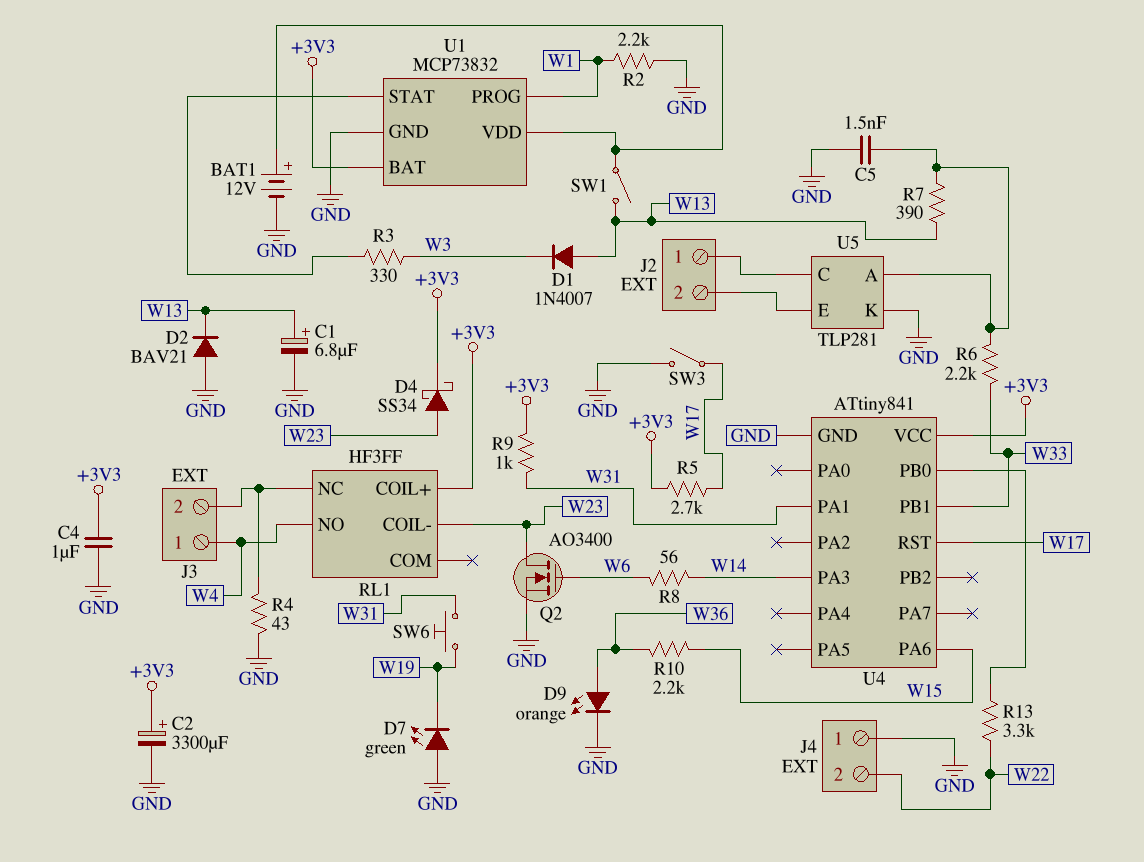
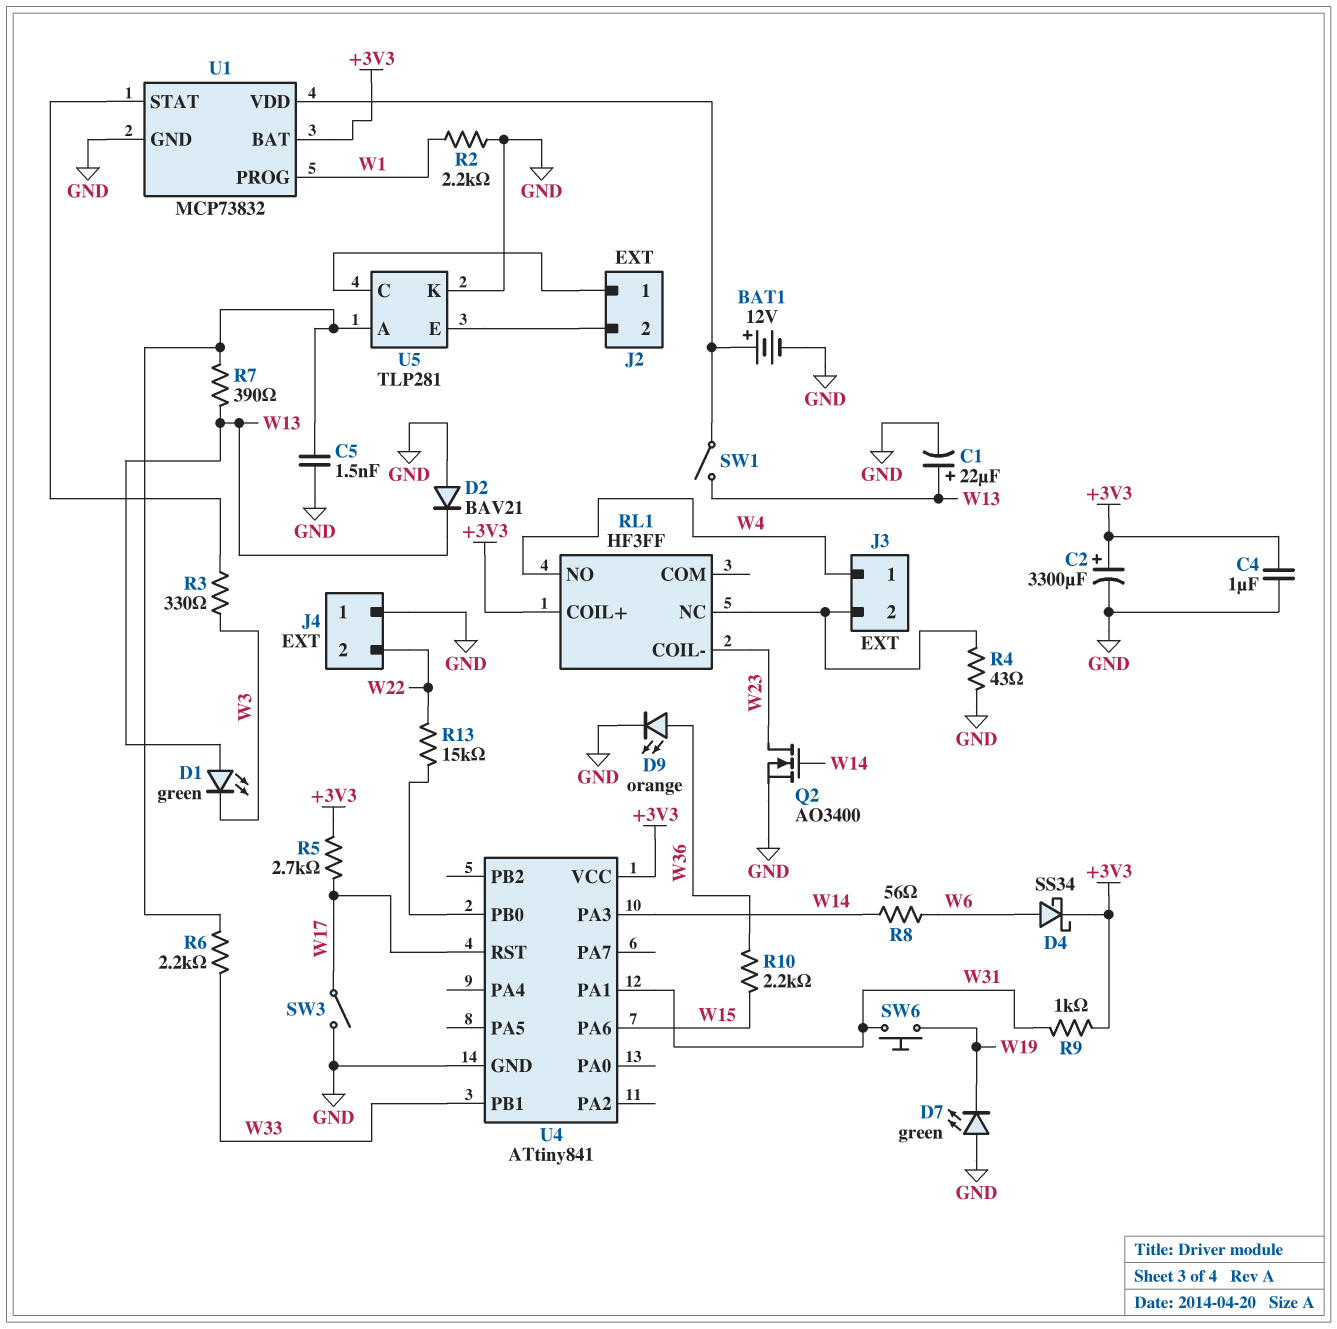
C1: 6.8uF (plus W13, minus GND) -> 22uF (plus W13, minus GND)
D1: diode 1N4007 (A W13, K W3) -> LED green (A W13, K W3)
D4: schottky SS34 (A W23, K +3V3) -> schottky SS34 (A W6, K +3V3)
Q2: NMOS AO3400 (G W6, D W23, S GND) -> NMOS AO3400 (G W14, D W23, S GND)
R13: 3.3k (U4/PB0, W22) -> 15k (U4/PB0, W22)

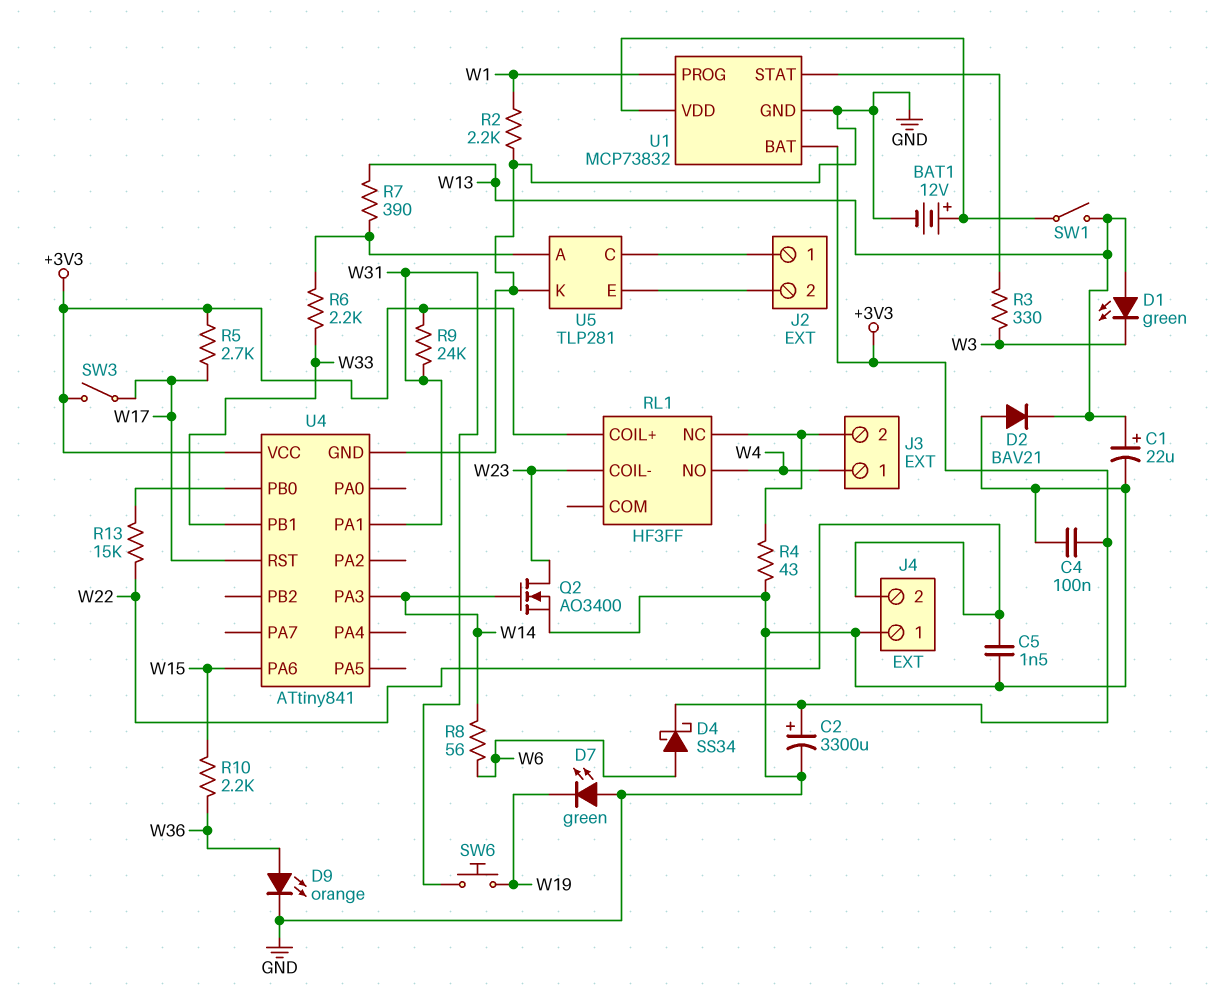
C4: 1uF (+3V3, GND) -> 100nF (+3V3, GND)
C5: 1.5nF (GND, U5/A) -> 1.5nF (GND, W22)
R9: 1k (+3V3, W31) -> 24k (+3V3, W31)
SW3: switch (GND, W17) -> switch (+3V3, W17)

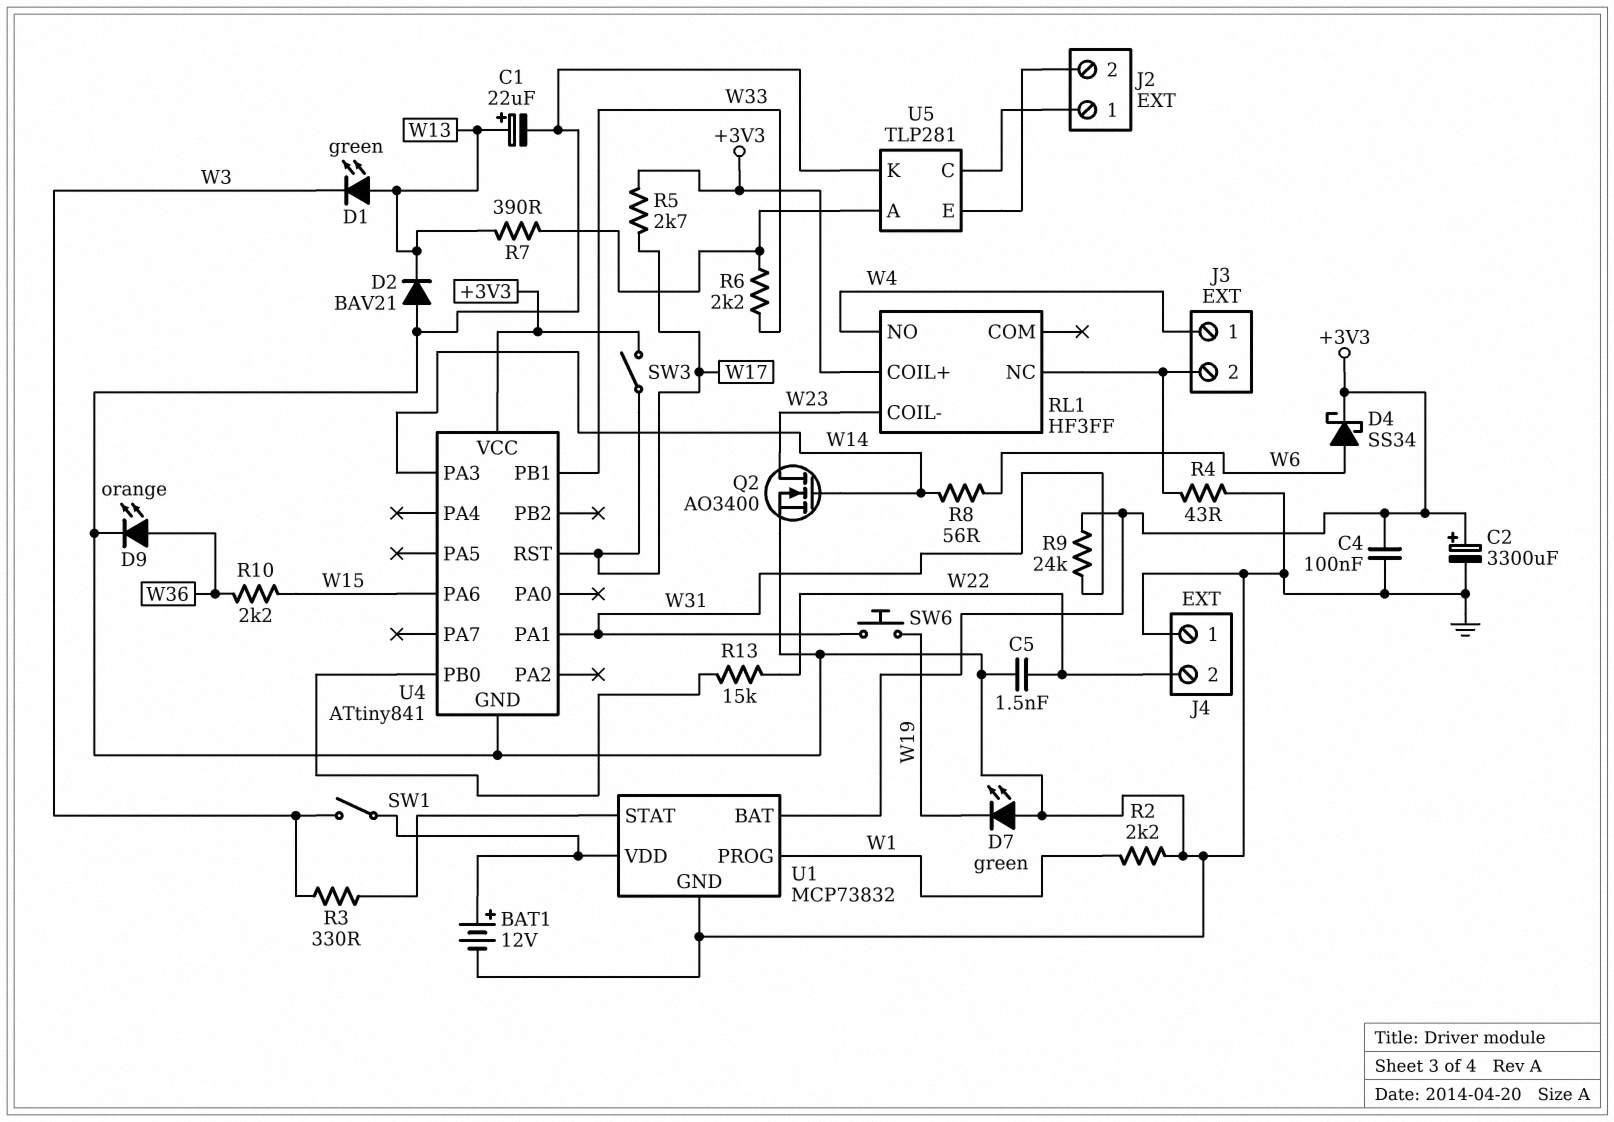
SW1: switch (U1/VDD, W13) -> switch (U1/VDD, W3)

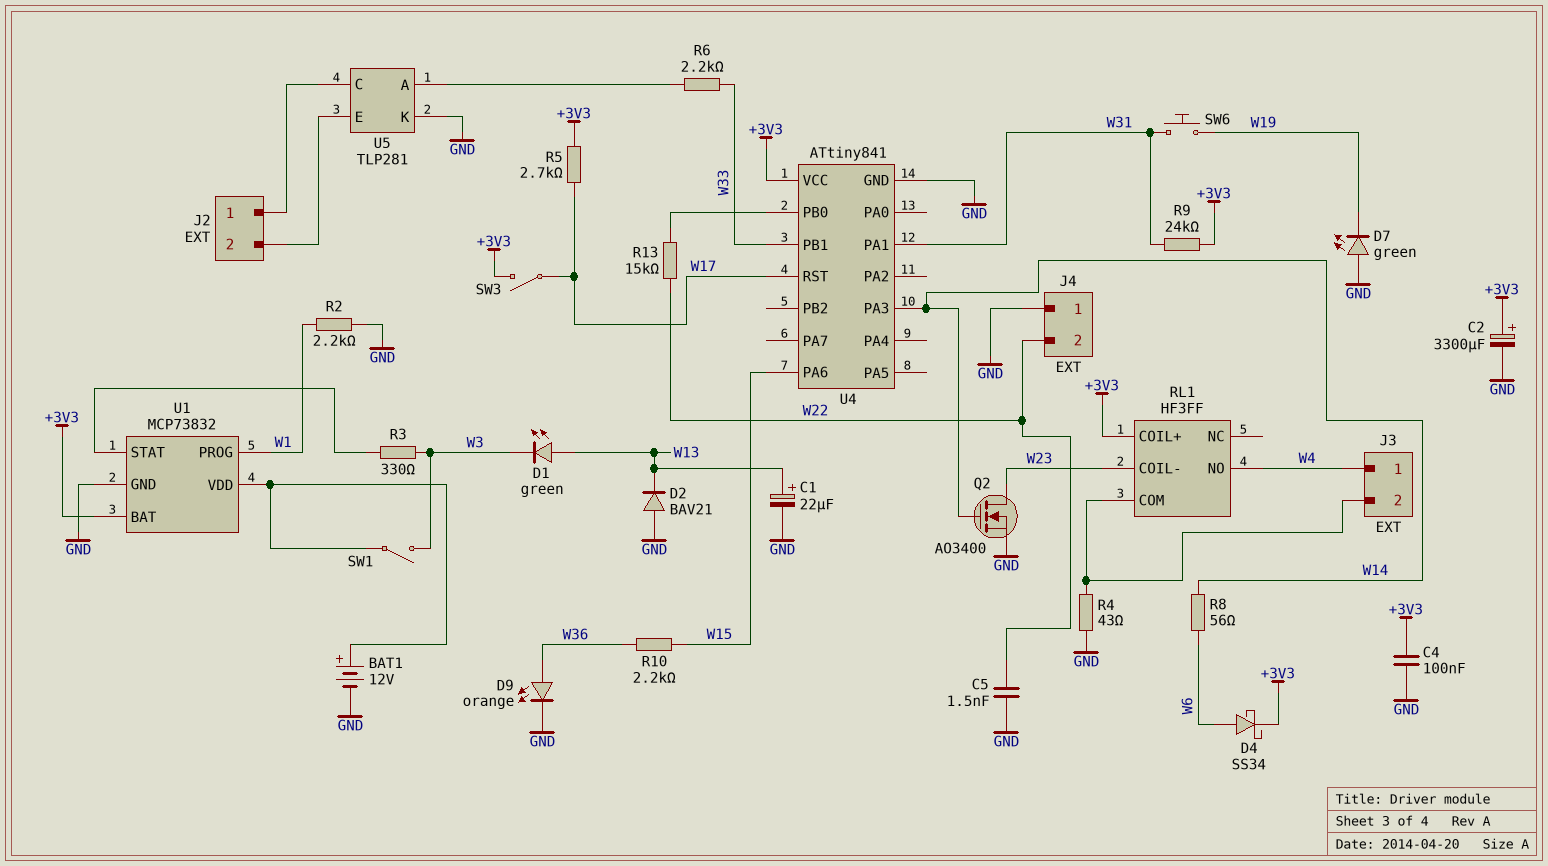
R7: 390 (U5/A, W13) -> none
RL1 pin COM: none -> J3/2
RL1 pin NC: J3/2 -> none

